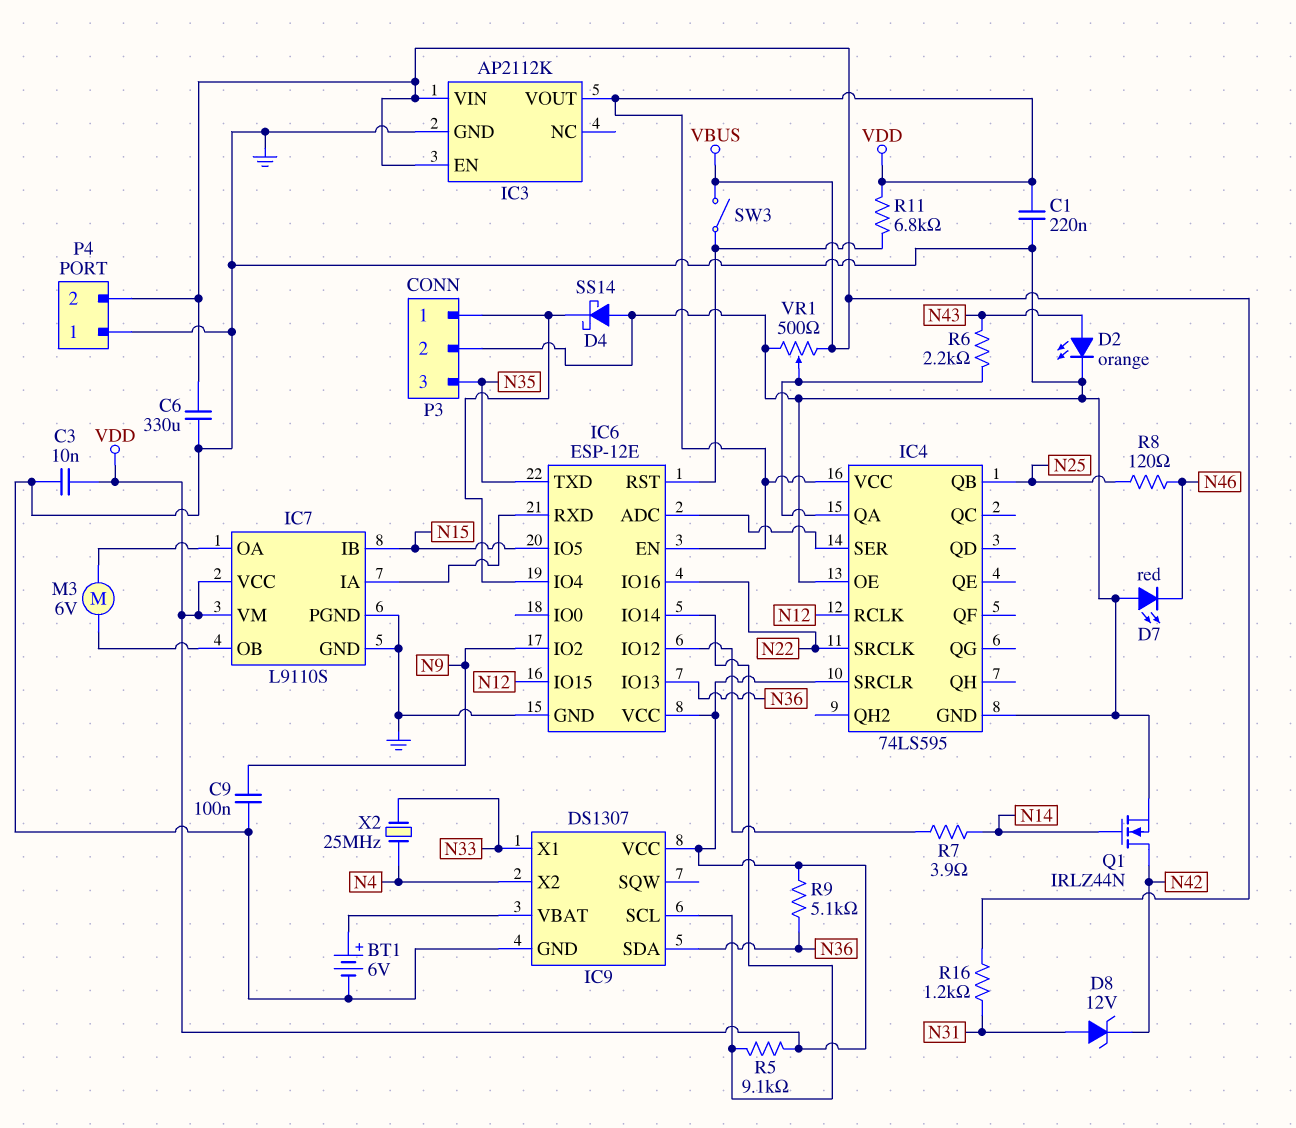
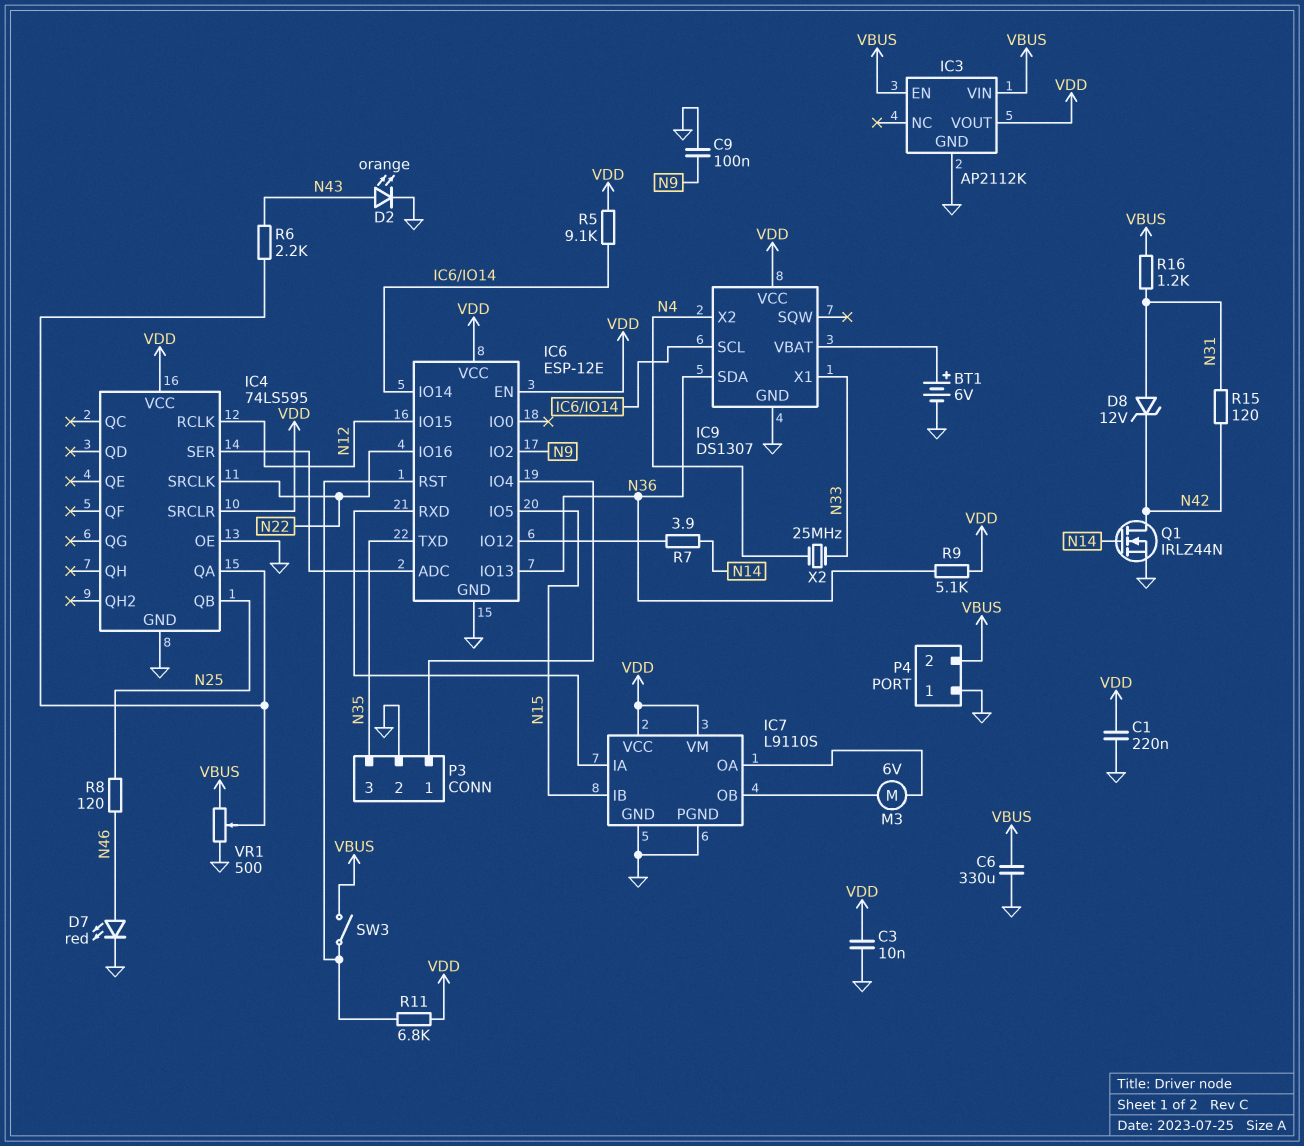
D4: schottky SS14 (A GND, K IC6/IO4) -> none
D7: LED red (A GND, K N46) -> LED red (A N46, K GND)
R15: none -> 120 (N31, N42)

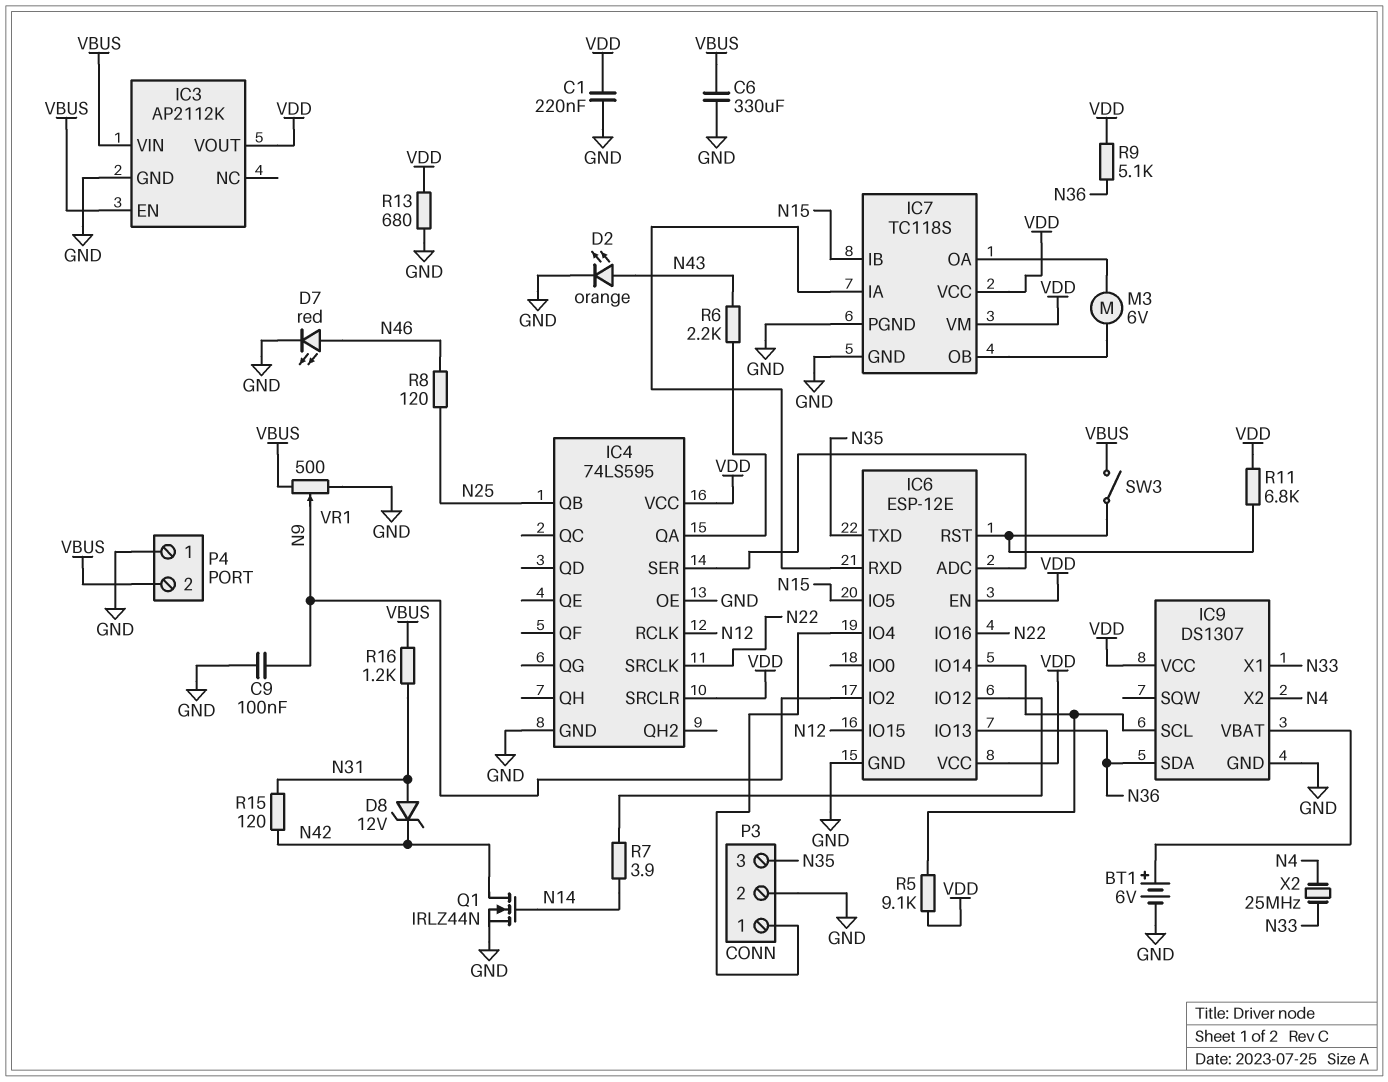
C3: 10nF (GND, VDD) -> none
IC7: L9110S -> TC118S
R13: none -> 680 (GND, VDD)
VR1: 500 (GND, VBUS, wiper IC4/QA) -> 500 (GND, VBUS, wiper N9)

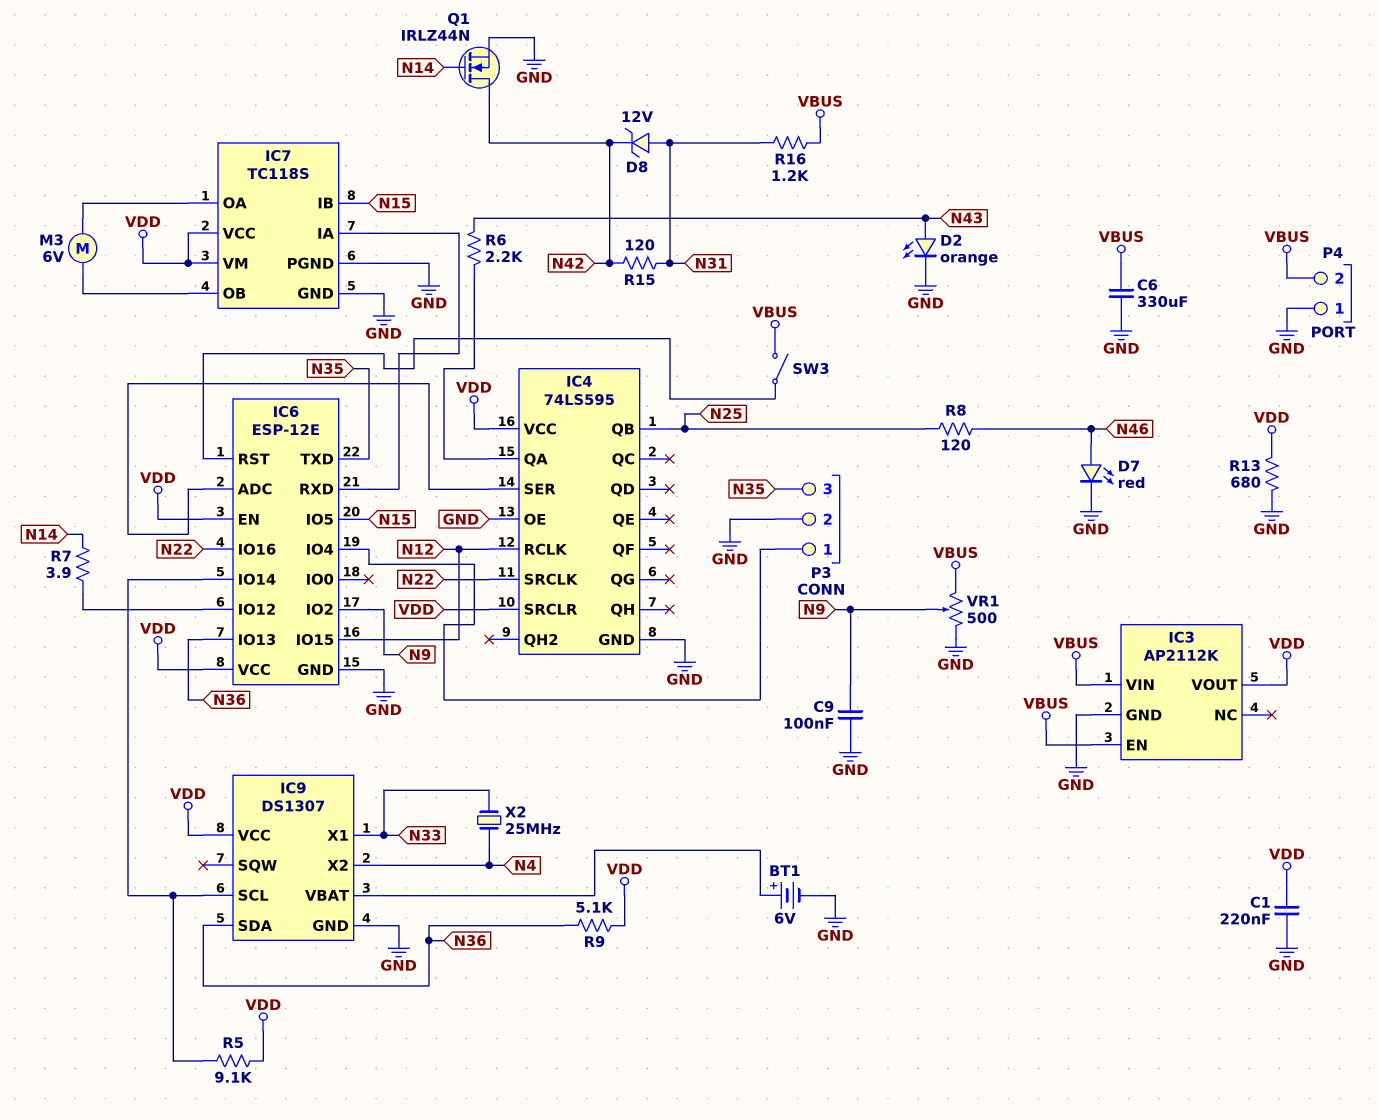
R11: 6.8k (IC6/RST, VDD) -> none

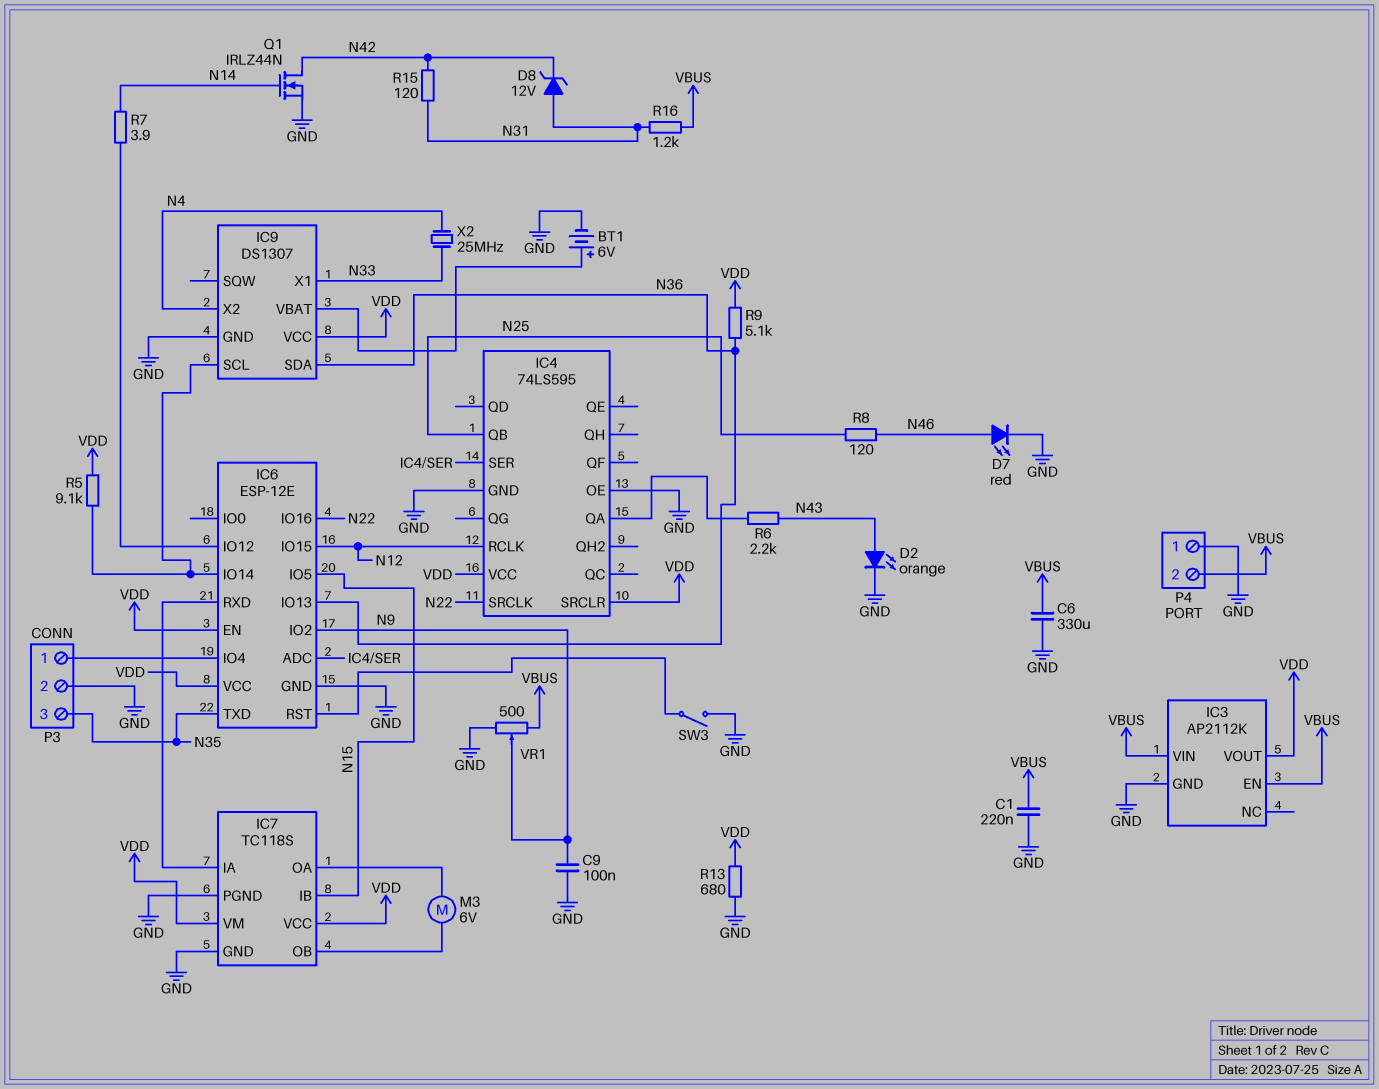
C1: 220nF (GND, VDD) -> 220nF (GND, VBUS)
SW3: switch (IC6/RST, VBUS) -> switch (GND, IC6/RST)

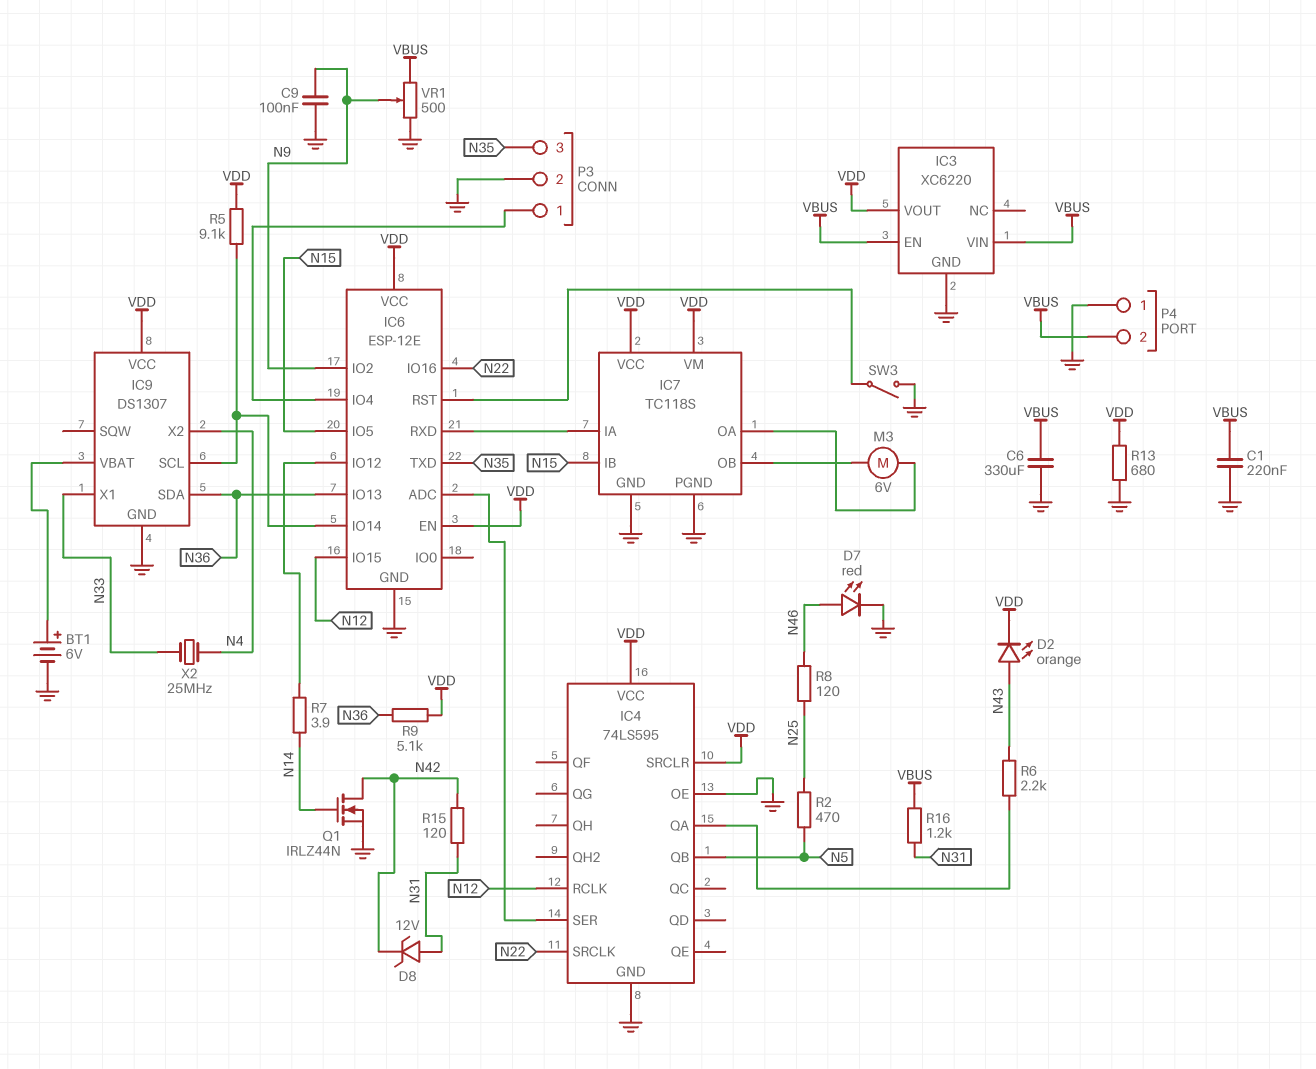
D2: LED orange (A N43, K GND) -> LED orange (A N43, K VDD)
IC3: AP2112K -> XC6220
IC4 pin QB: N25 -> N5
R2: none -> 470 (N5, N25)

